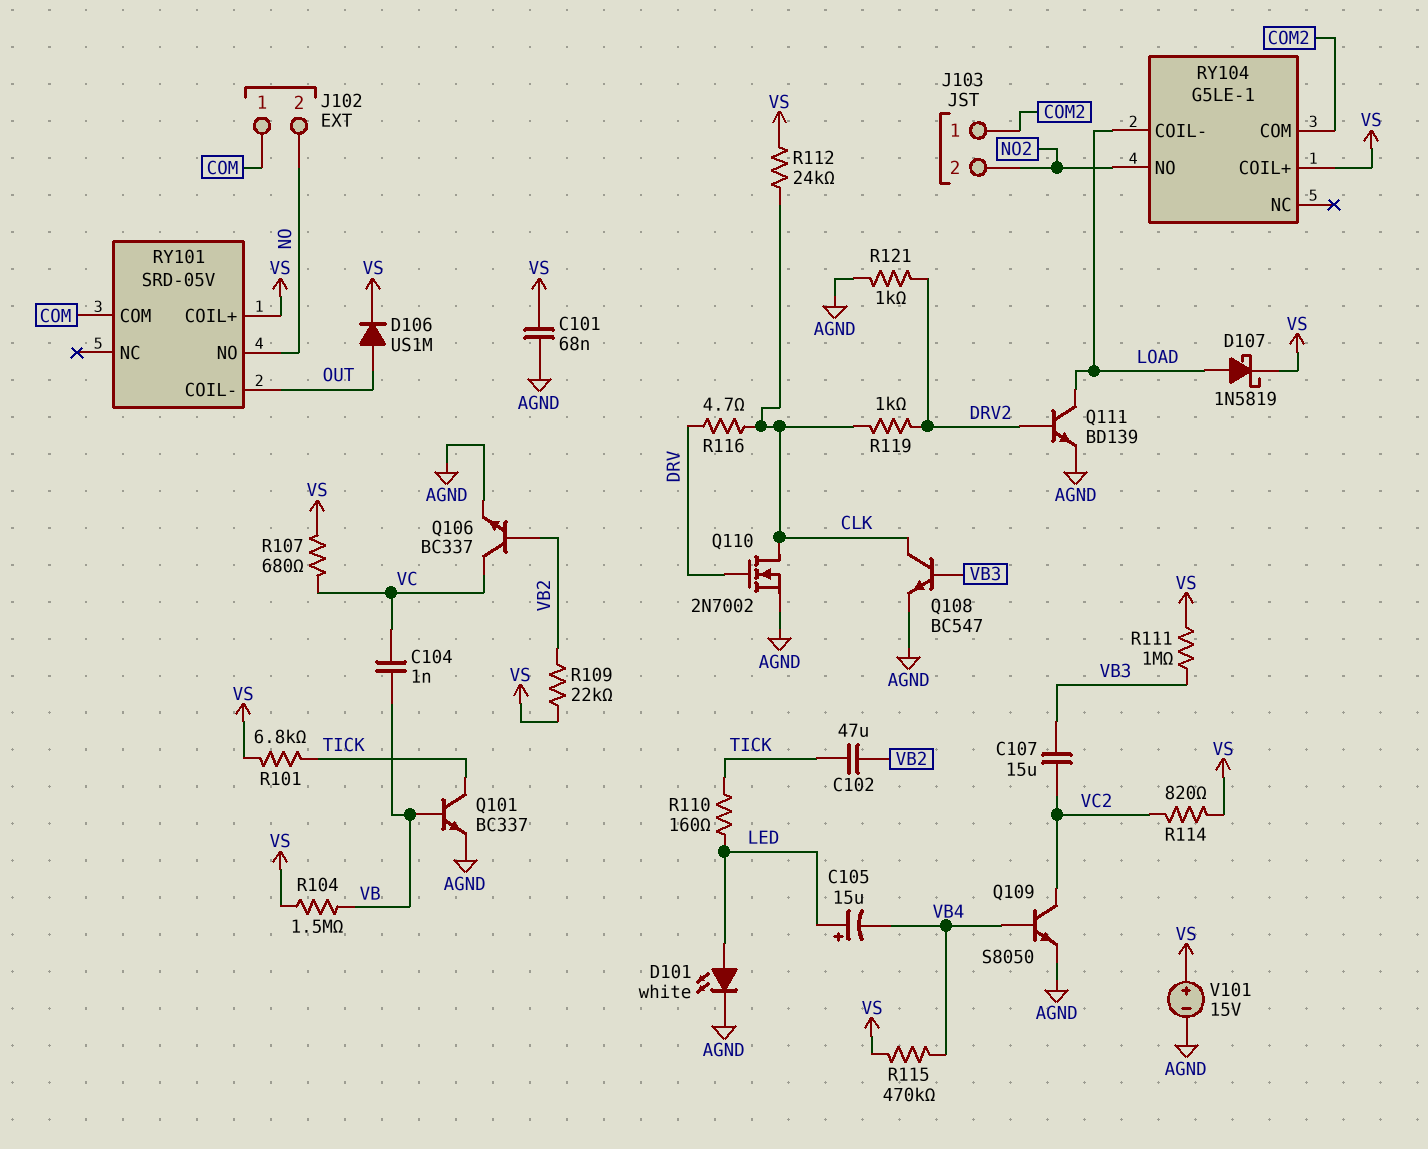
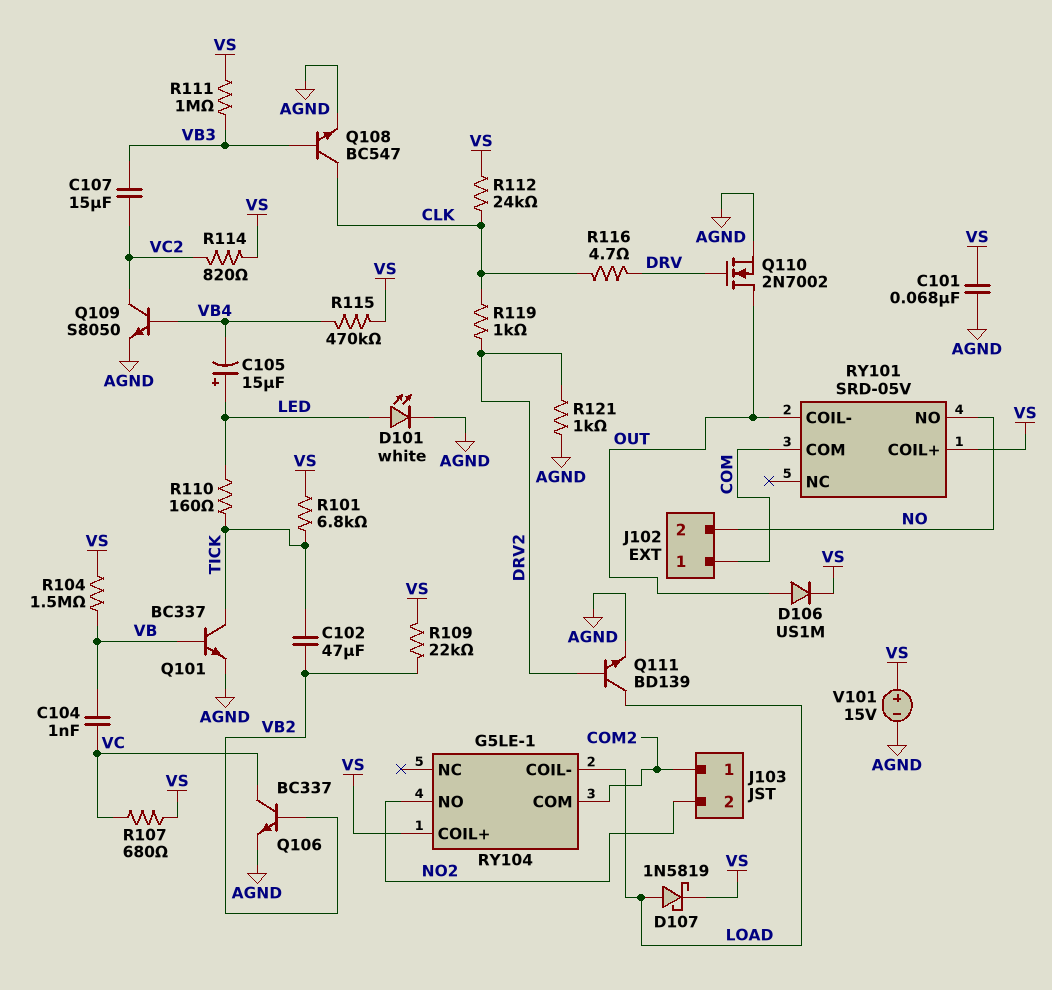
Q110: NMOS 2N7002 (G DRV, D CLK, S AGND) -> NMOS 2N7002 (G DRV, D OUT, S AGND)

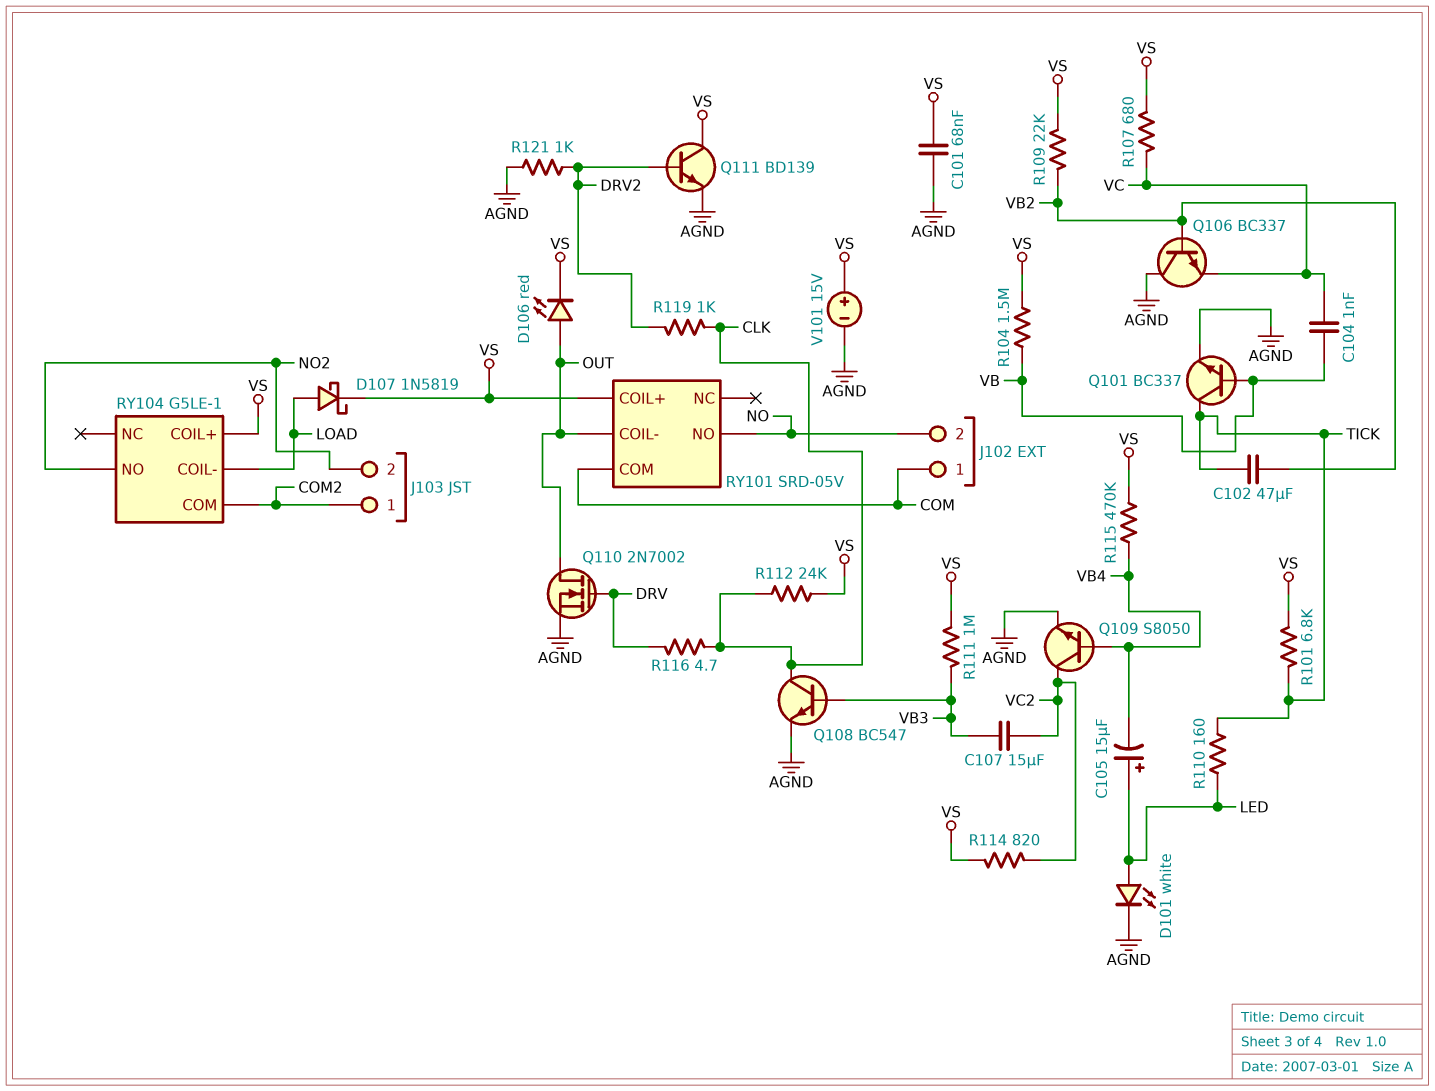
D106: diode US1M (A OUT, K VS) -> LED red (A OUT, K VS)
Q106: NPN BC337 (B VB2, C VC, E AGND) -> NPN BC337 (B VB2, C AGND, E VC)
Q111: NPN BD139 (B DRV2, C LOAD, E AGND) -> NPN BD139 (B DRV2, C VS, E AGND)

